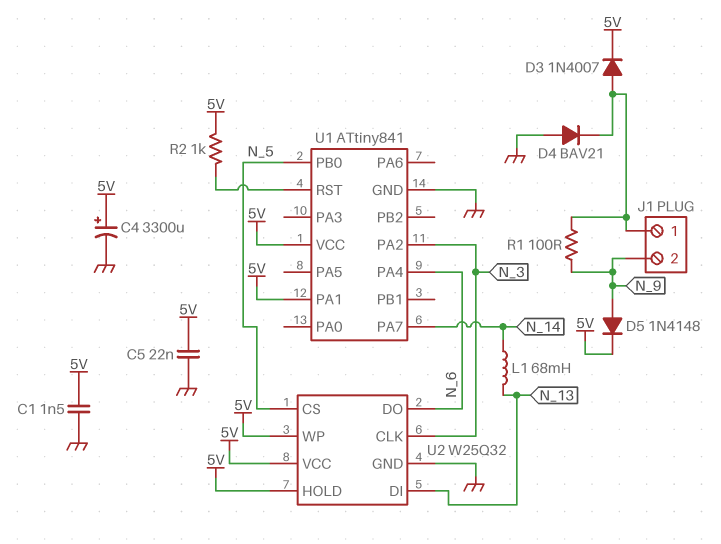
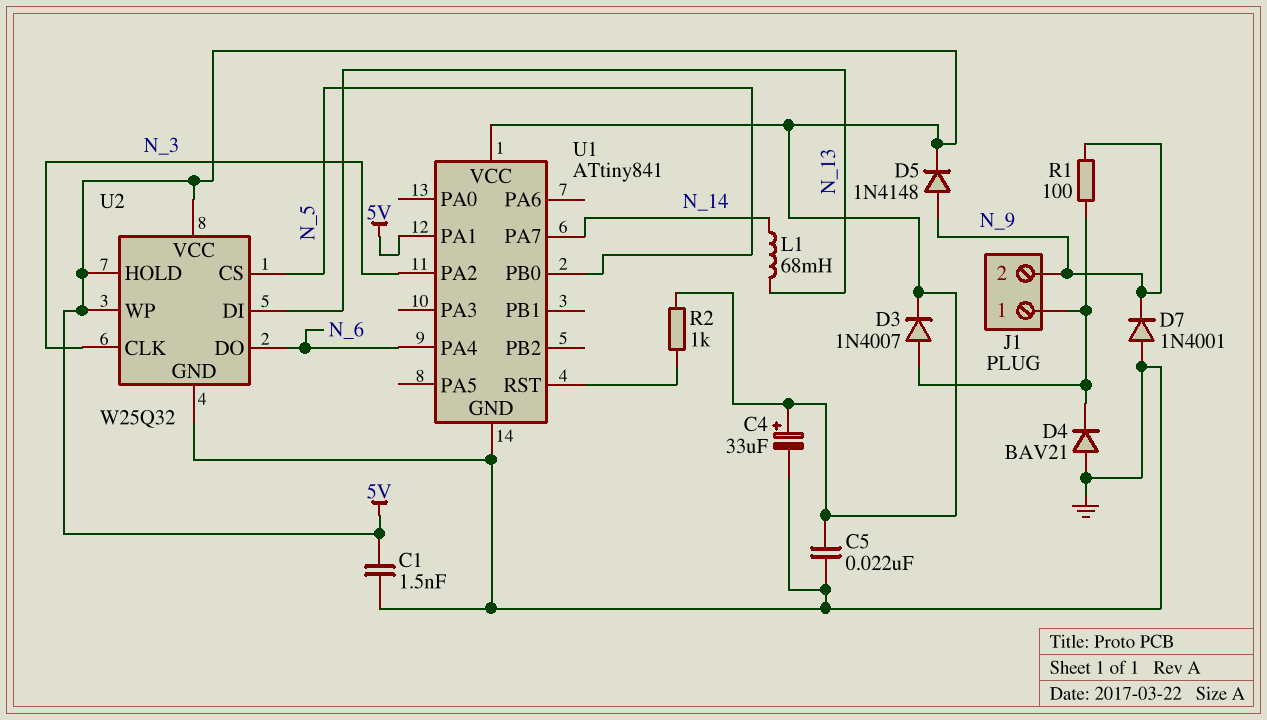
C4: 3300uF (plus 5V, minus GND) -> 33uF (plus 5V, minus GND)
D7: none -> diode 1N4001 (A GND, K N_9)

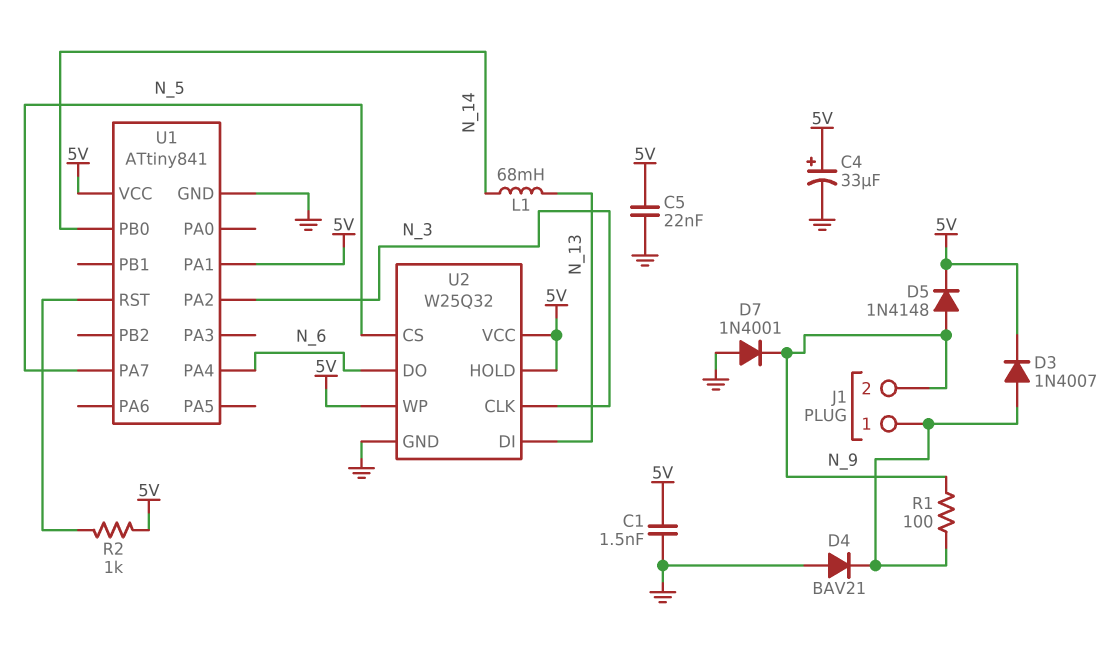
U1 pin PA7: N_14 -> N_5
U1 pin PB0: N_5 -> N_14

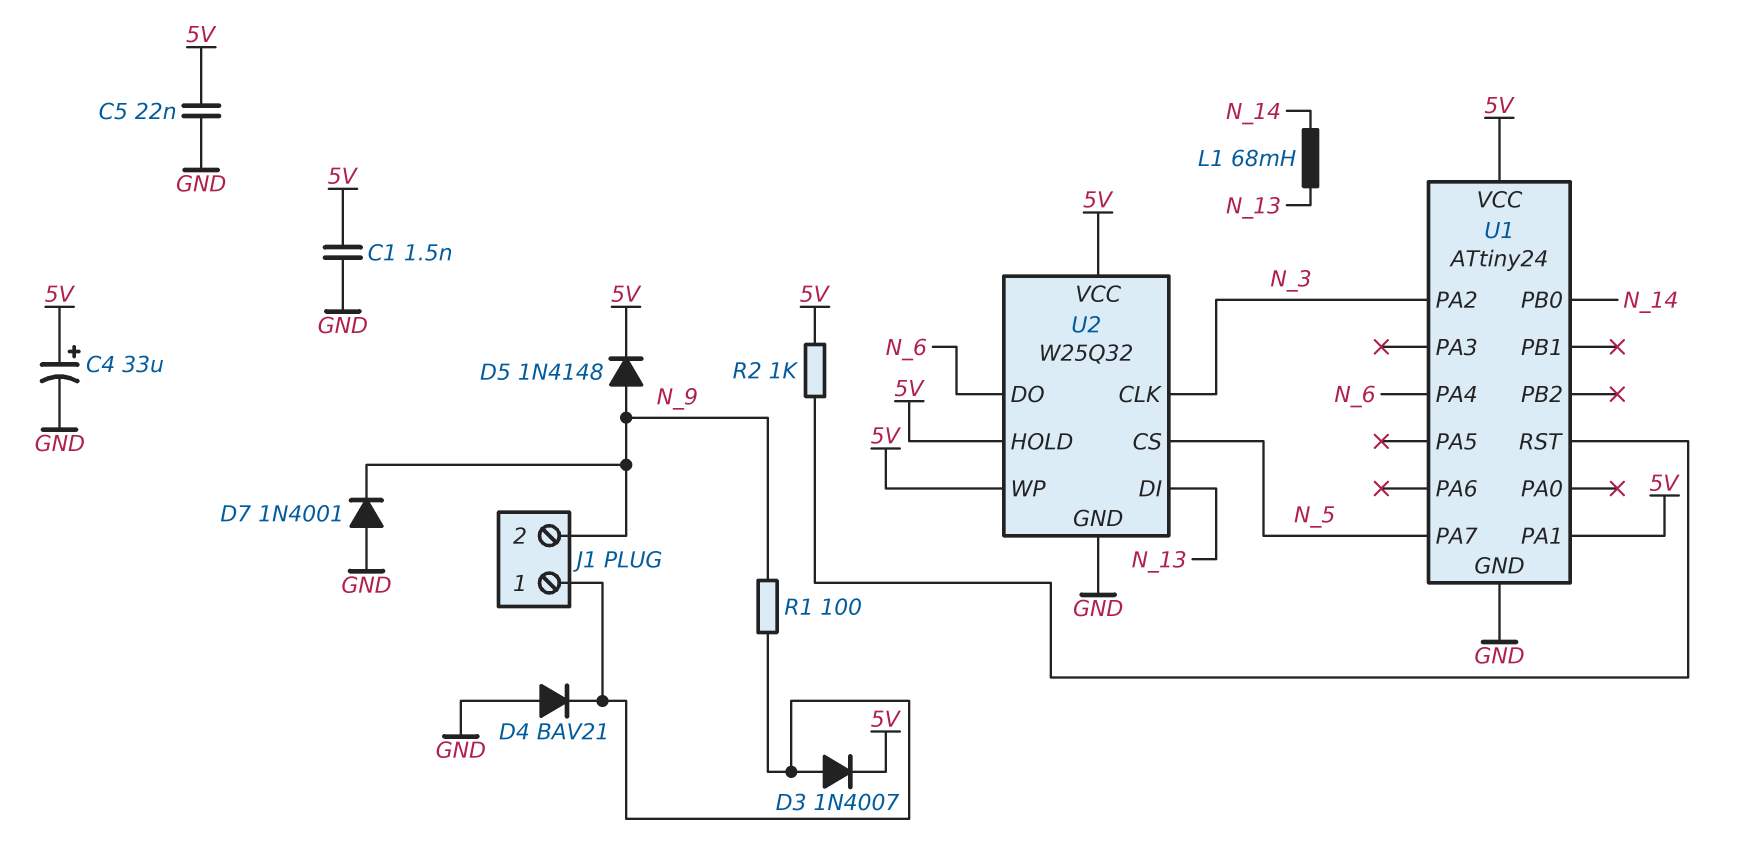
U1: ATtiny841 -> ATtiny24

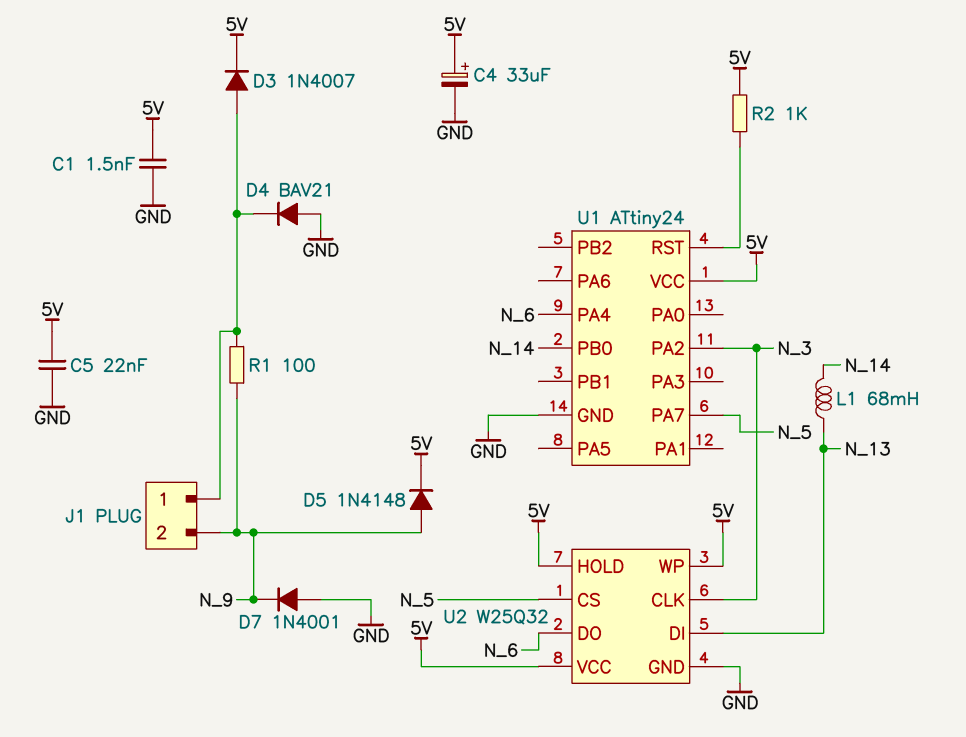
U1 pin PA1: 5V -> none

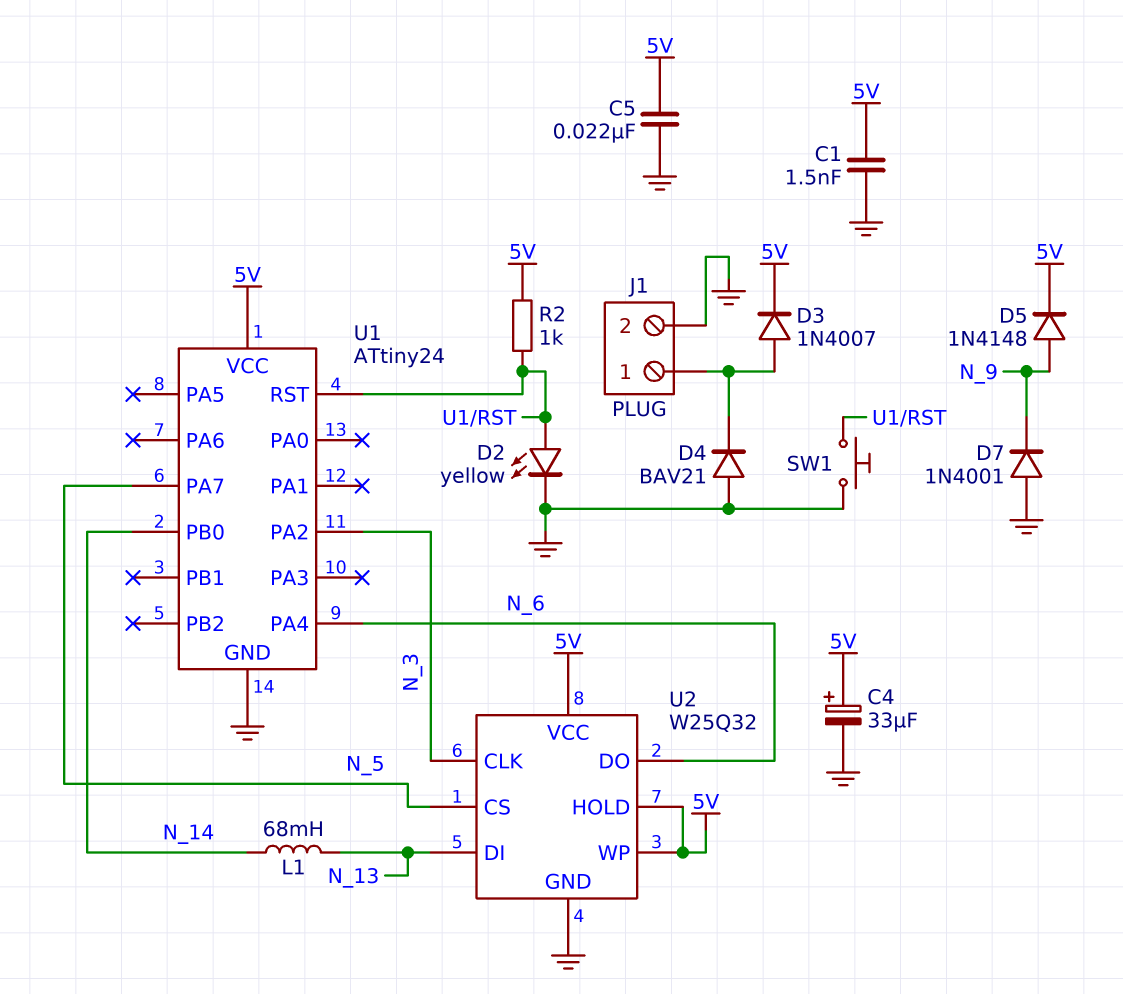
D2: none -> LED yellow (A U1/RST, K GND)
J1 pin 2: N_9 -> GND
R1: 100 (J1/1, N_9) -> none
SW1: none -> button (GND, U1/RST)

